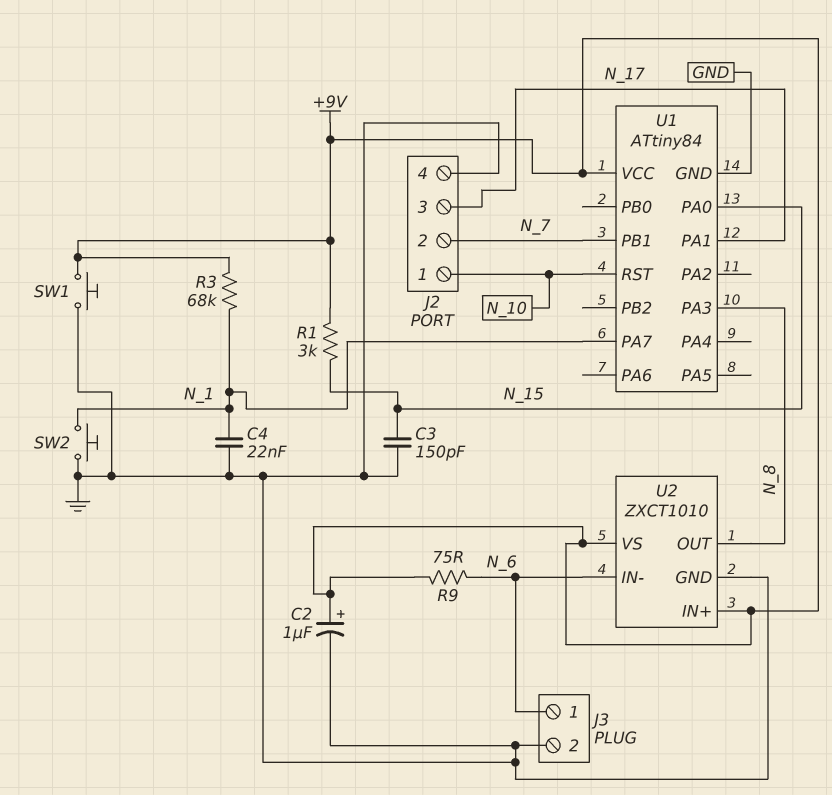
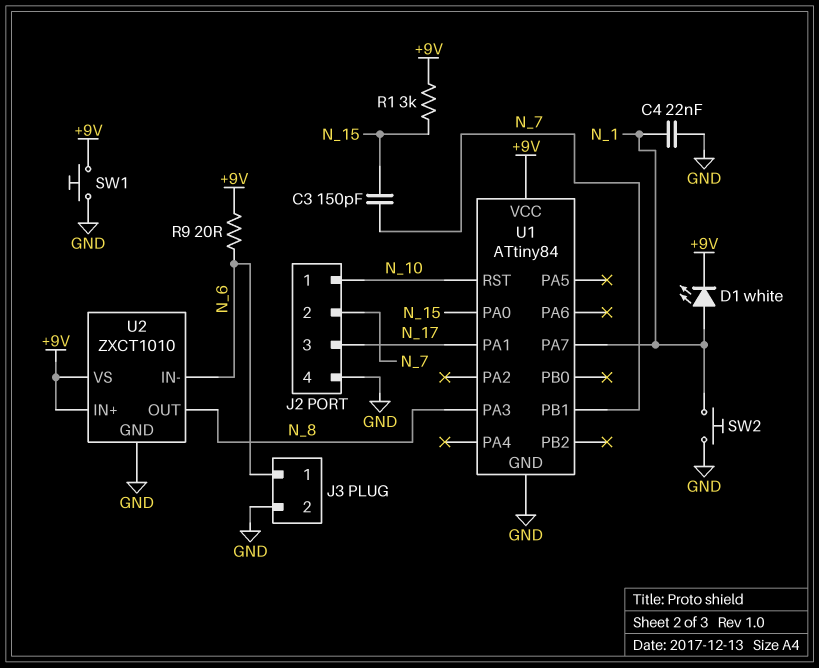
C2: 1uF (plus +9V, minus GND) -> none
C3: 150pF (GND, N_15) -> 150pF (N_7, N_15)
D1: none -> LED white (A N_1, K +9V)
R3: 68k (+9V, N_1) -> none
R9: 75 (+9V, N_6) -> 20 (+9V, N_6)

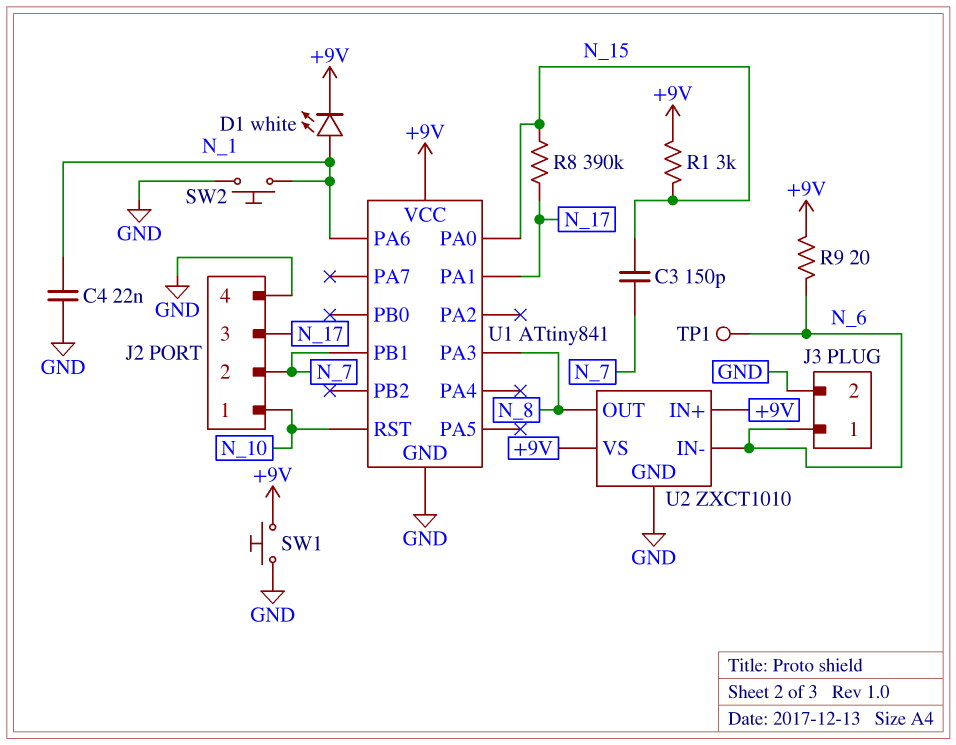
R8: none -> 390k (N_15, N_17)
TP1: none -> test point (N_6)
U1: ATtiny84 -> ATtiny841
U1 pin PA6: none -> N_1
U1 pin PA7: N_1 -> none

